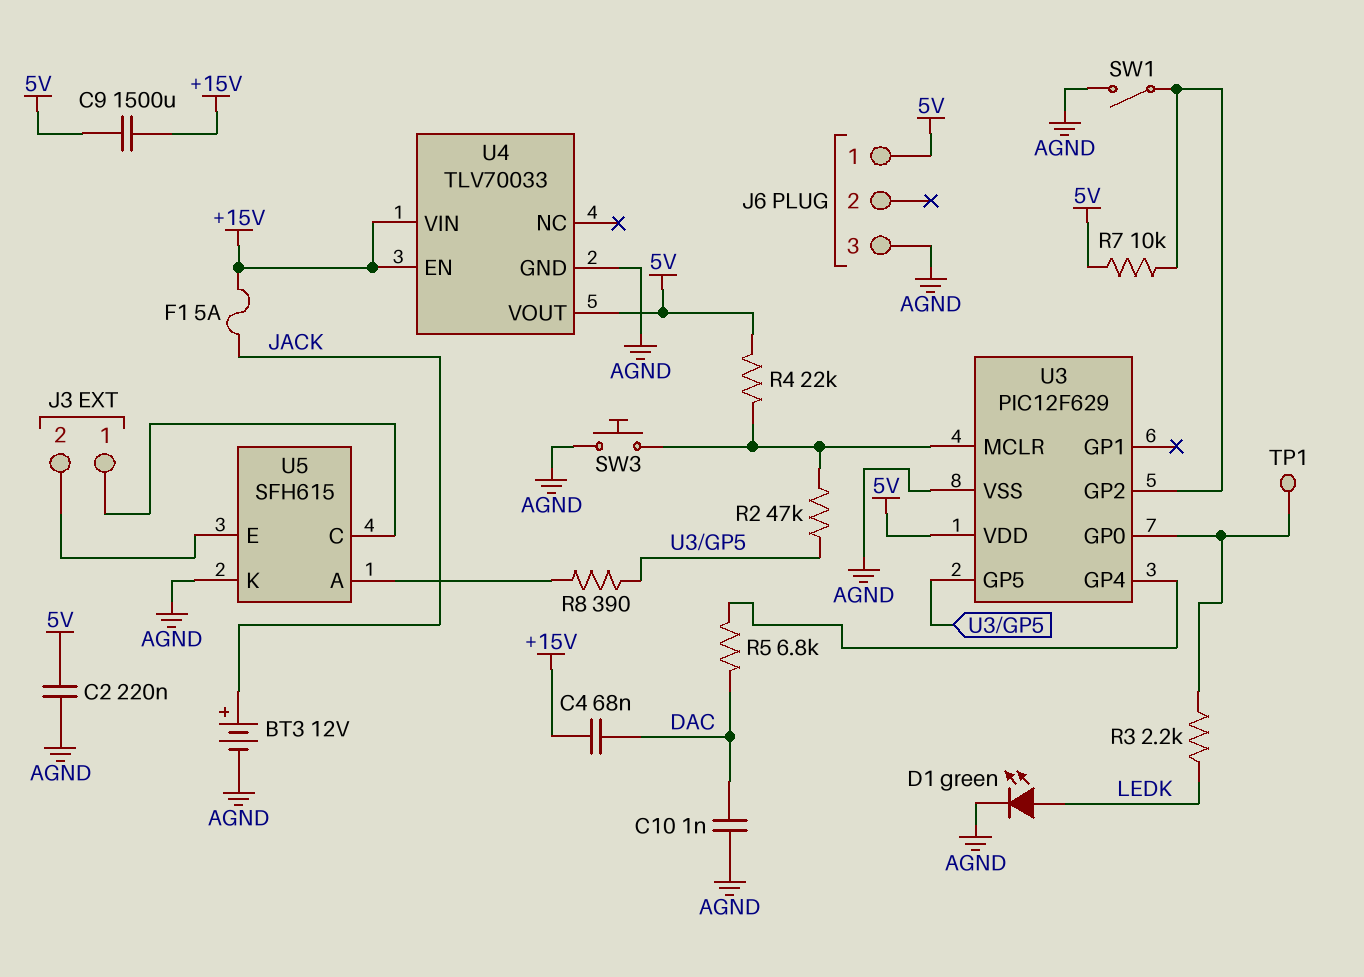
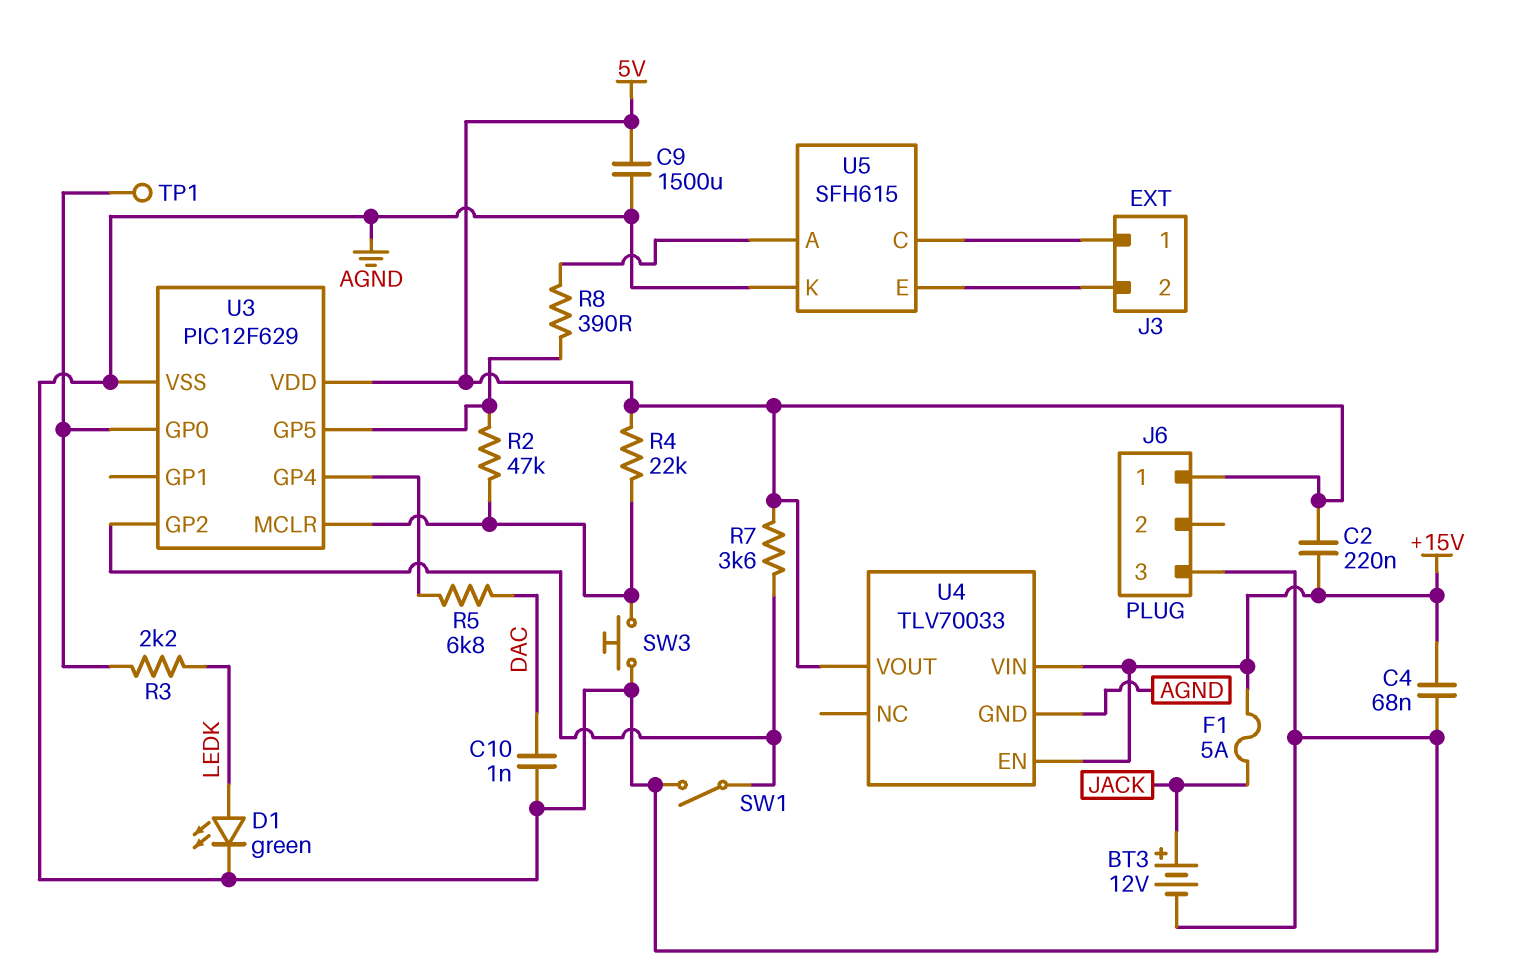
C2: 220nF (5V, AGND) -> 220nF (+15V, 5V)
C4: 68nF (+15V, DAC) -> 68nF (+15V, AGND)
C9: 1500uF (+15V, 5V) -> 1500uF (5V, AGND)
R7: 10k (5V, U3/GP2) -> 3.6k (5V, U3/GP2)

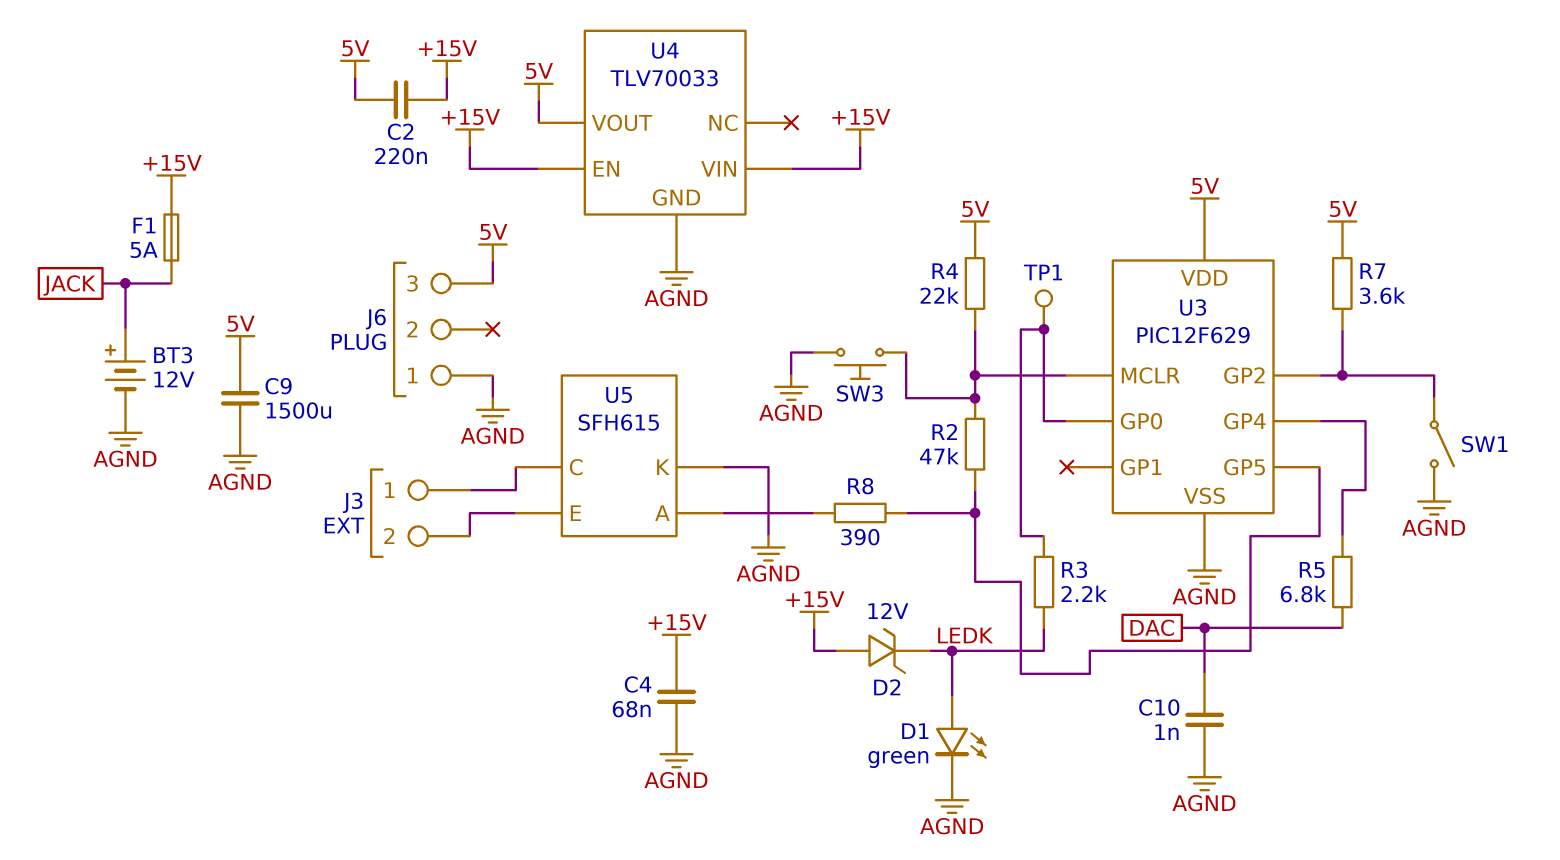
D2: none -> zener 12V (A +15V, K LEDK)
J6 pin 1: 5V -> AGND
J6 pin 3: AGND -> 5V

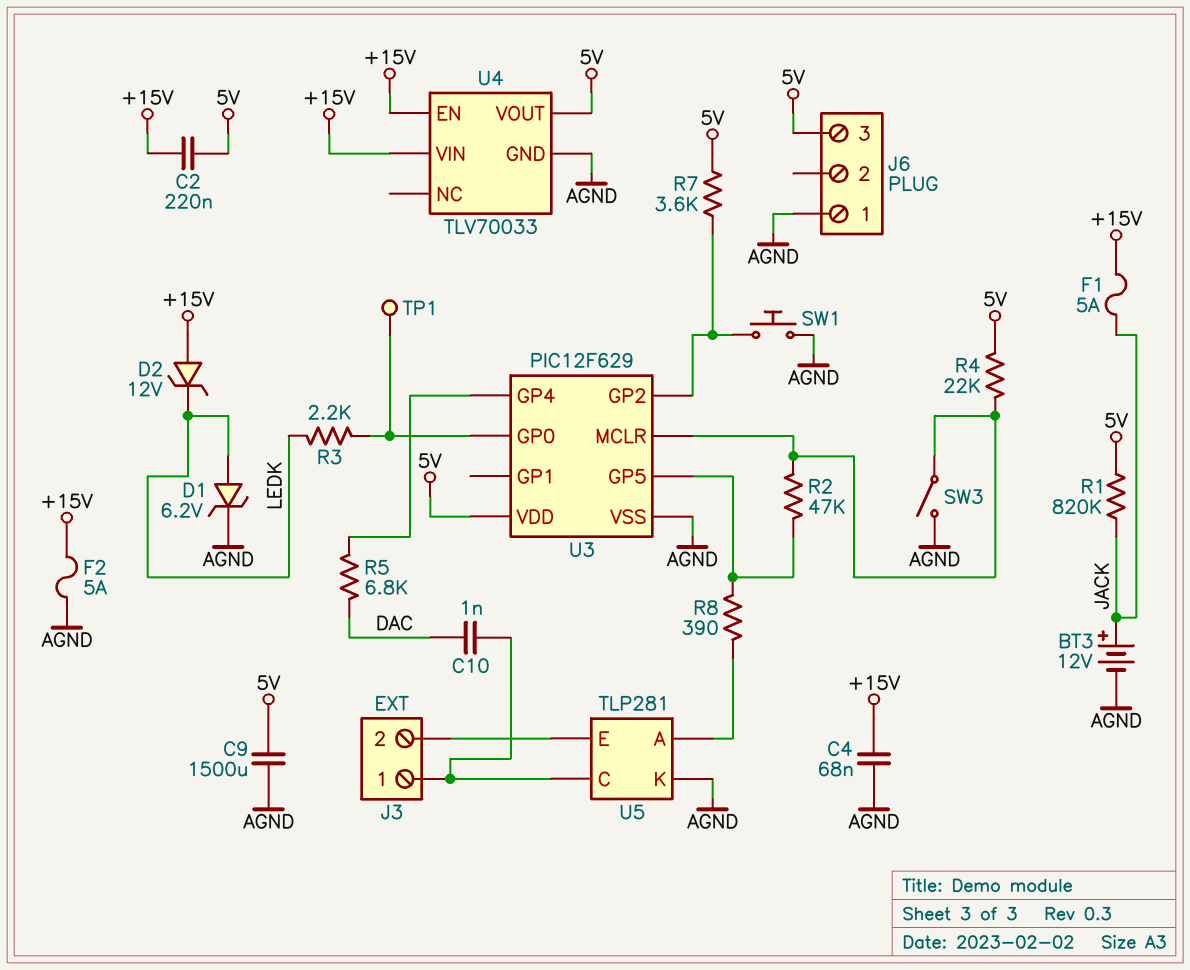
C10: 1nF (AGND, DAC) -> 1nF (DAC, J3/1)
D1: LED green (A LEDK, K AGND) -> zener 6.2V (A LEDK, K AGND)
F2: none -> 5A (+15V, AGND)
R1: none -> 820k (5V, JACK)
SW1: switch (AGND, U3/GP2) -> button (AGND, U3/GP2)
SW3: button (AGND, U3/MCLR) -> switch (AGND, U3/MCLR)
U5: SFH615 -> TLP281

